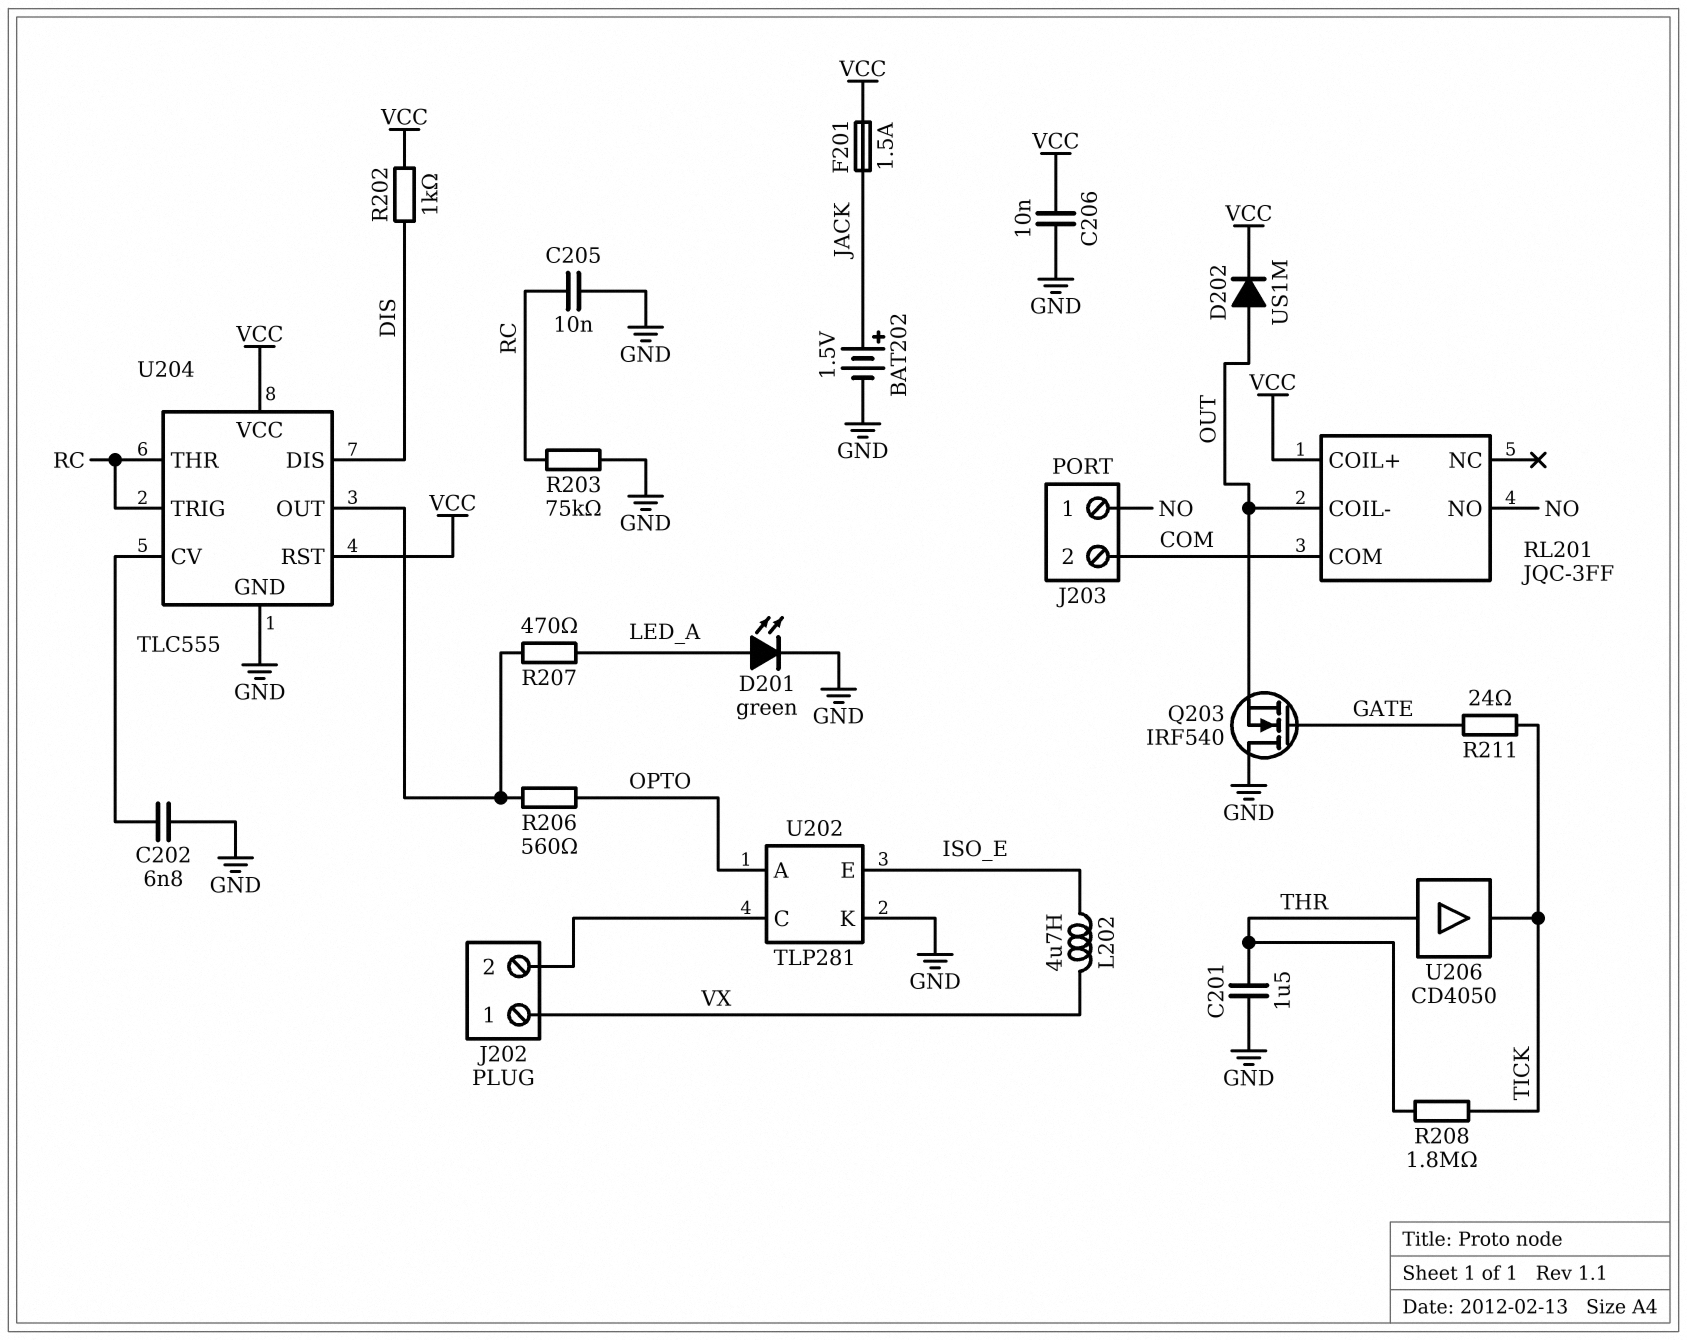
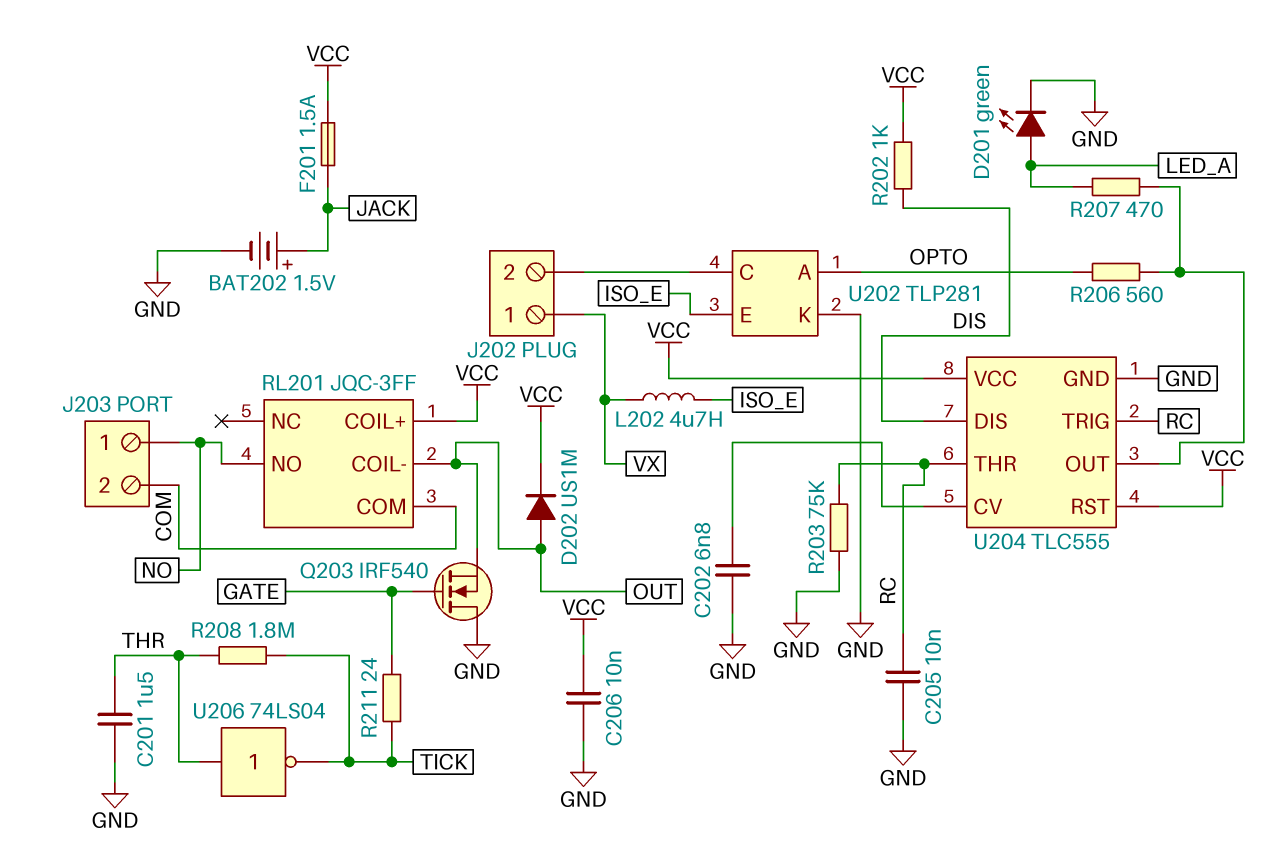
U206: buffer CD4050 (in THR, out TICK) -> NOT 74LS04 (in THR, out TICK)

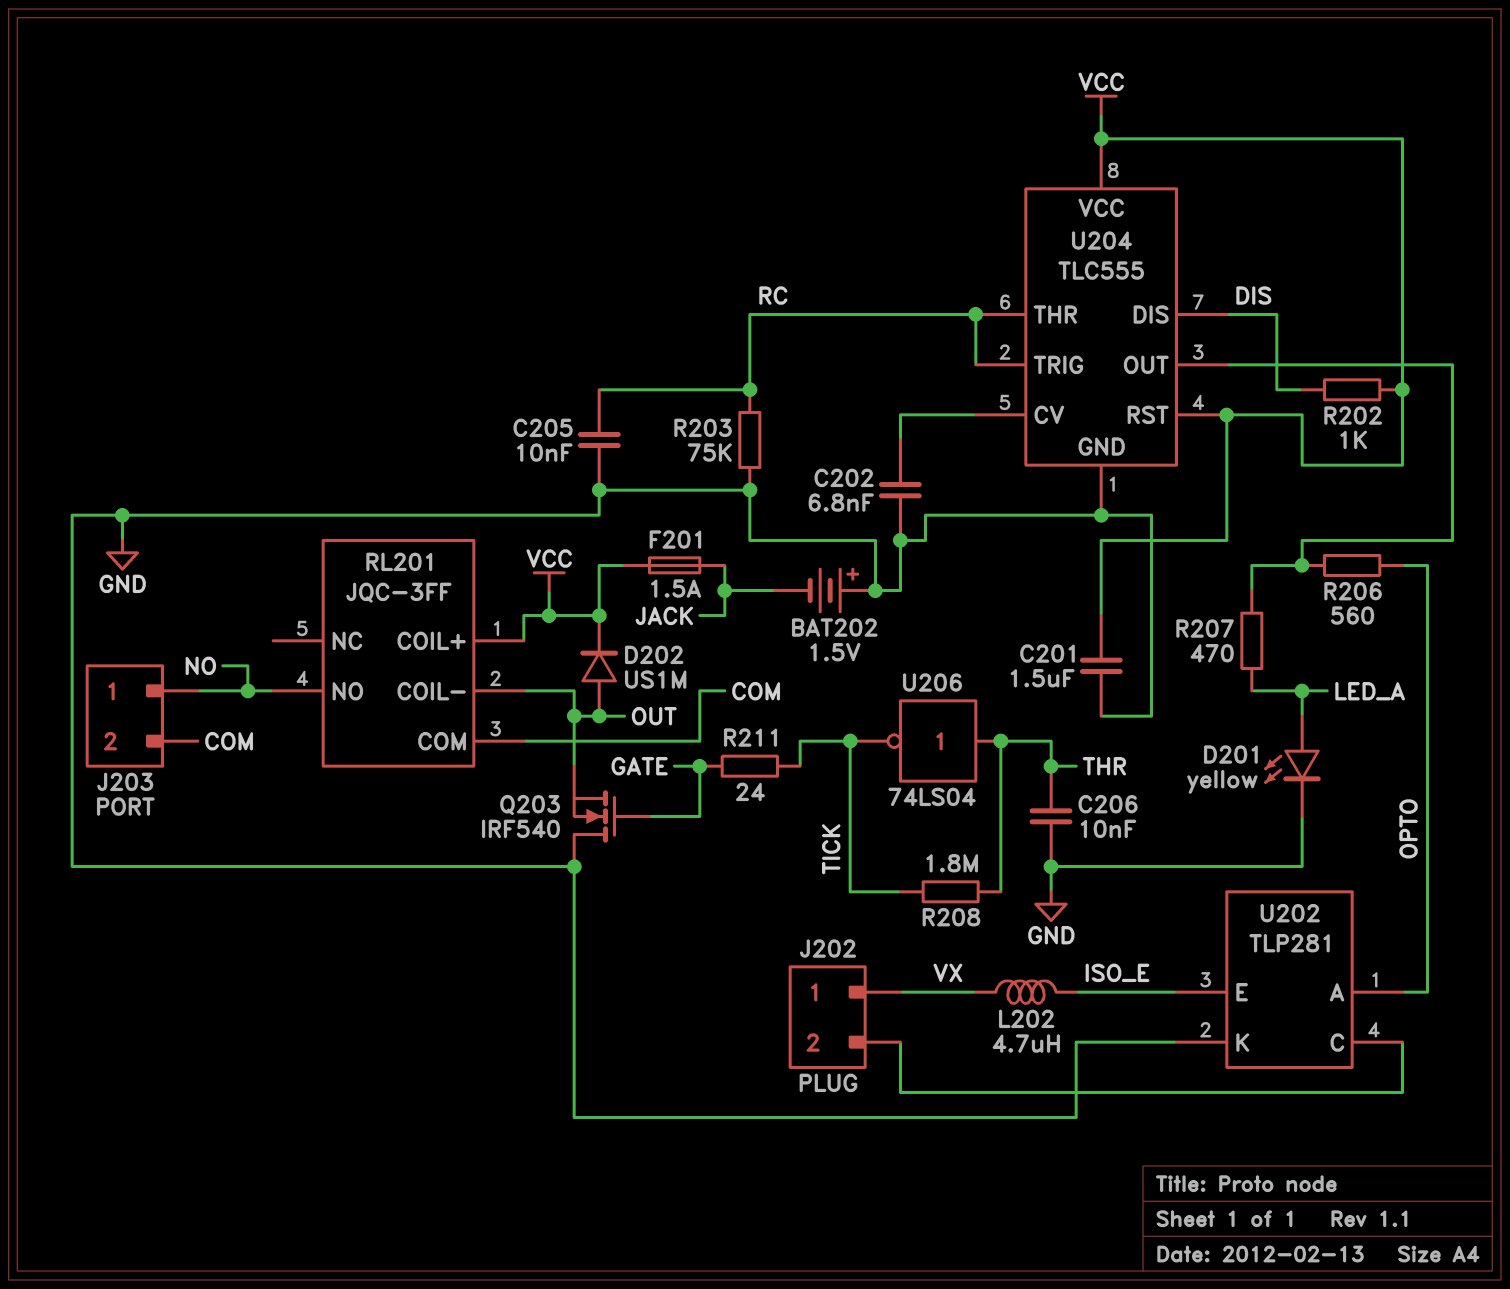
BAT202: 1.5V (plus JACK, minus GND) -> 1.5V (plus GND, minus JACK)
C201: 1.5uF (GND, THR) -> 1.5uF (GND, VCC)
C206: 10nF (GND, VCC) -> 10nF (GND, THR)
D201: LED green (A LED_A, K GND) -> LED yellow (A LED_A, K GND)

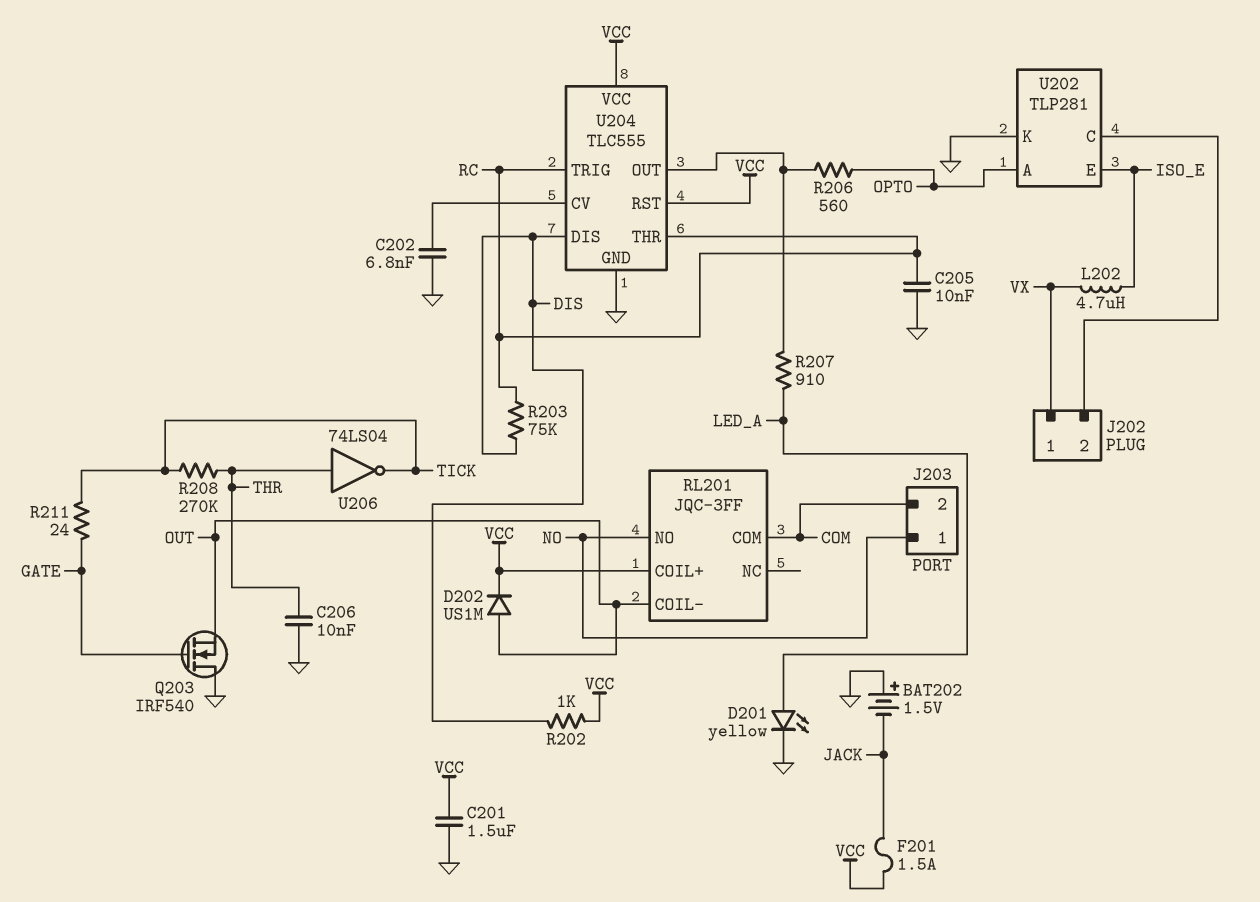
R203: 75k (GND, RC) -> 75k (DIS, RC)
R207: 470 (LED_A, U204/OUT) -> 910 (LED_A, U204/OUT)
R208: 1.8M (THR, TICK) -> 270k (THR, TICK)

